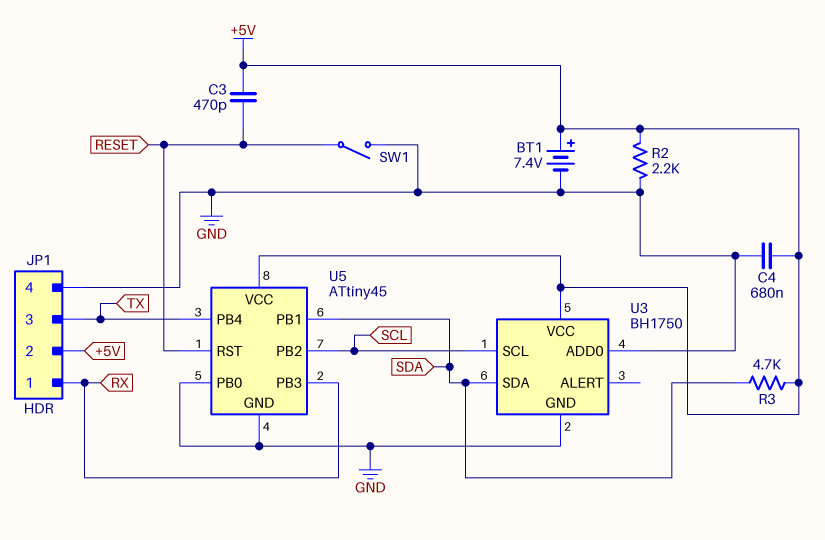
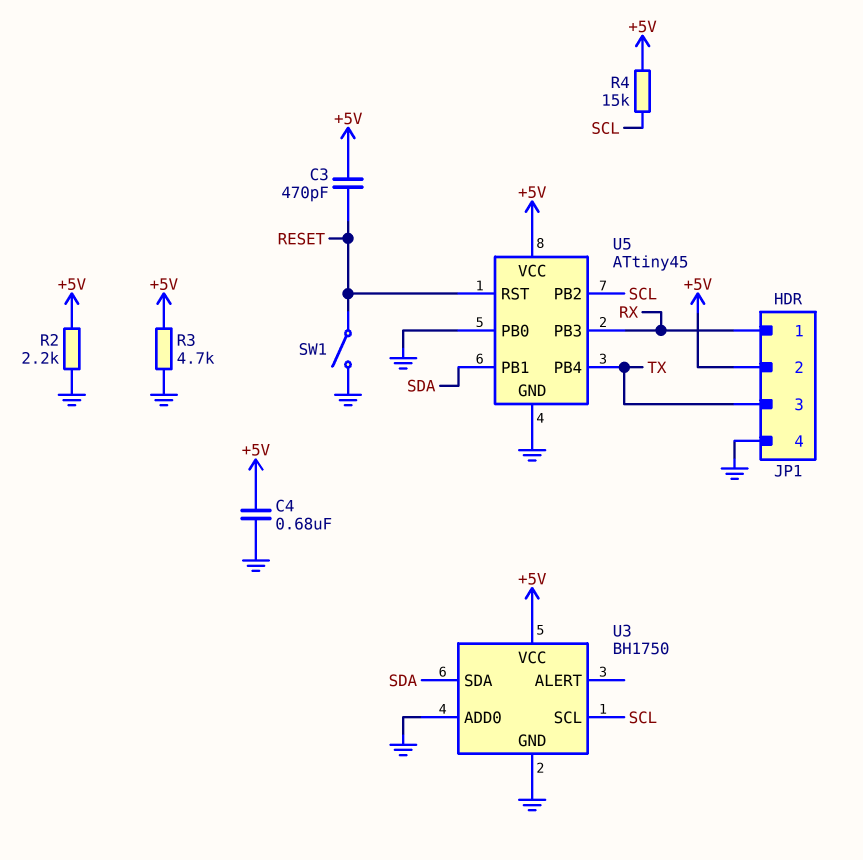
BT1: 7.4V (plus +5V, minus GND) -> none
R3: 4.7k (+5V, SDA) -> 4.7k (+5V, GND)
R4: none -> 15k (+5V, SCL)

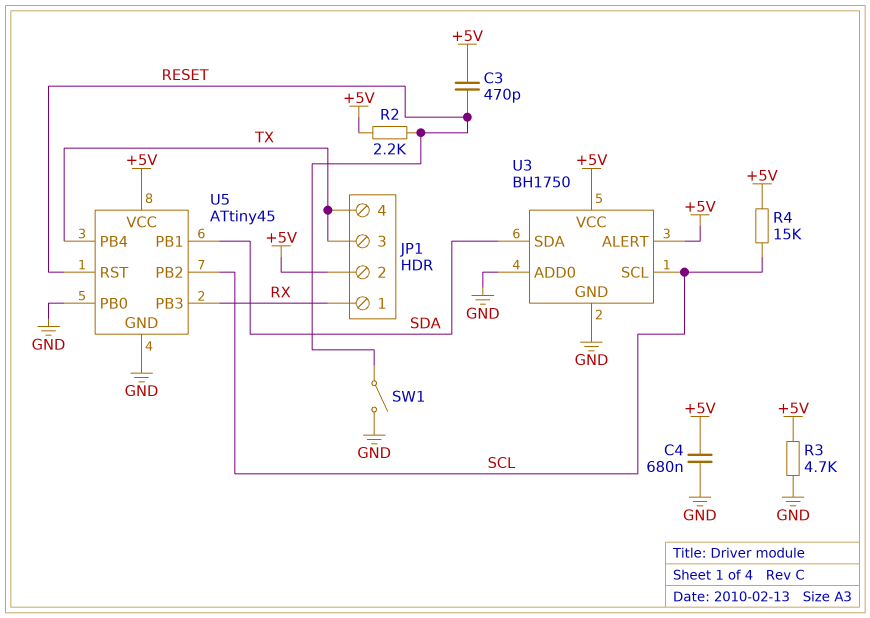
JP1 pin 4: GND -> TX
R2: 2.2k (+5V, GND) -> 2.2k (+5V, RESET)
U3 pin ALERT: none -> +5V

